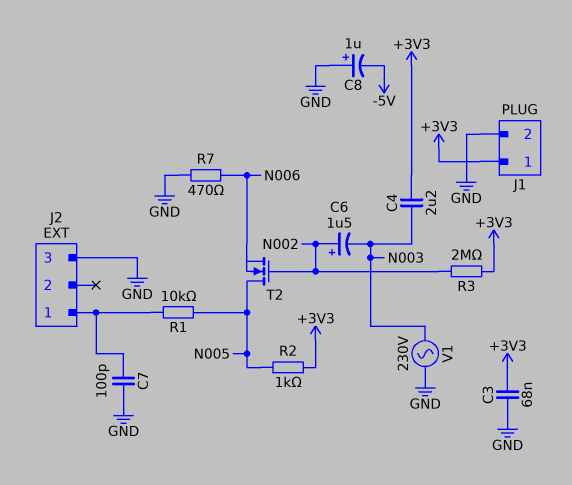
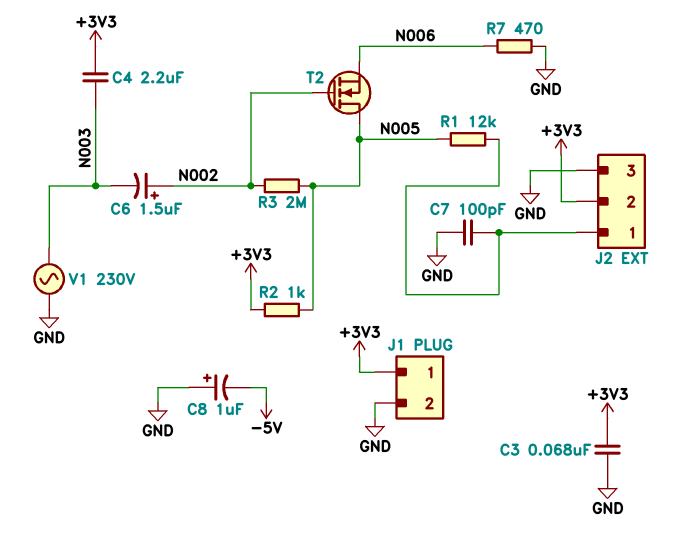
J2 pin 2: none -> +3V3
R1: 10k (J2/1, N005) -> 12k (J2/1, N005)
R3: 2M (+3V3, N002) -> 2M (N002, N005)

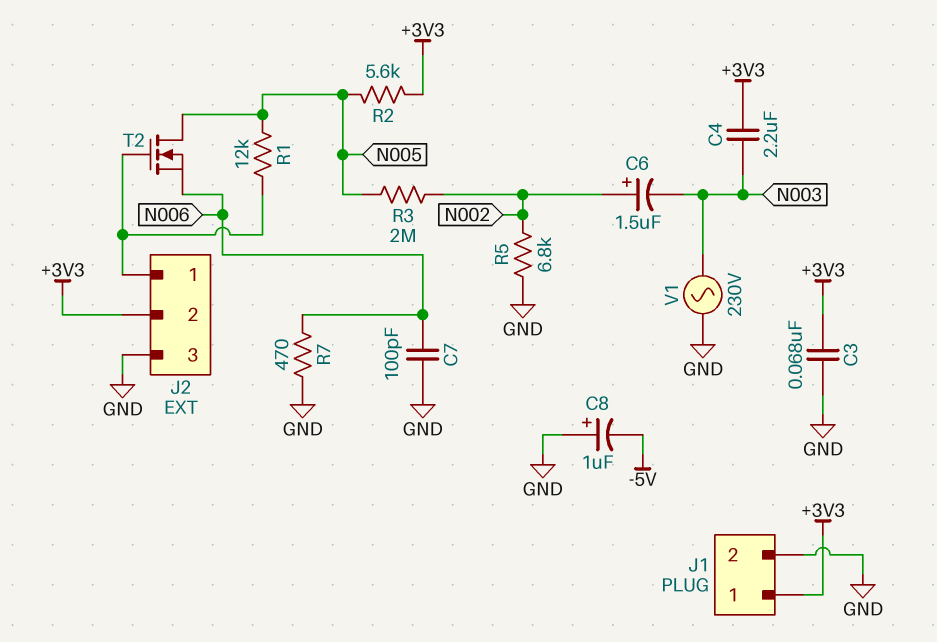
C7: 100pF (GND, J2/1) -> 100pF (GND, N006)
R2: 1k (+3V3, N005) -> 5.6k (+3V3, N005)
R5: none -> 6.8k (GND, N002)
T2: NMOS (G N002, D N005, S N006) -> NMOS (G J2/1, D N005, S N006)

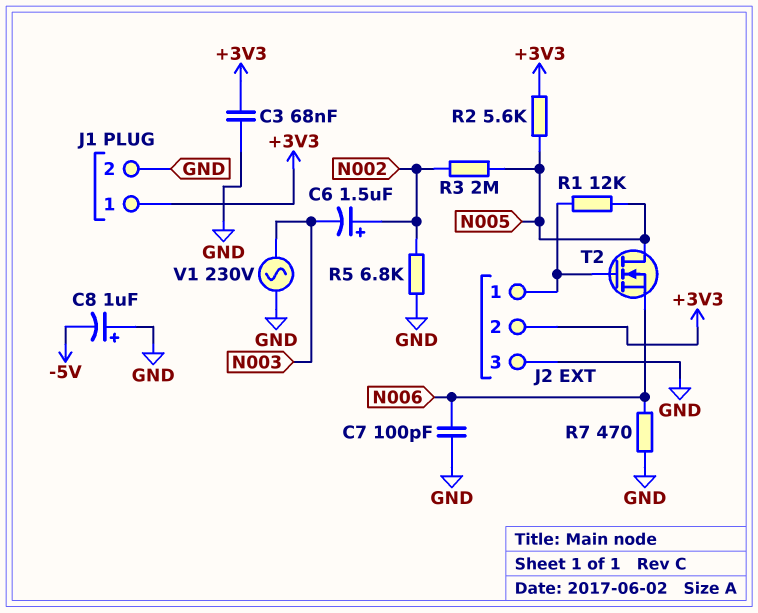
C4: 2.2uF (+3V3, N003) -> none

